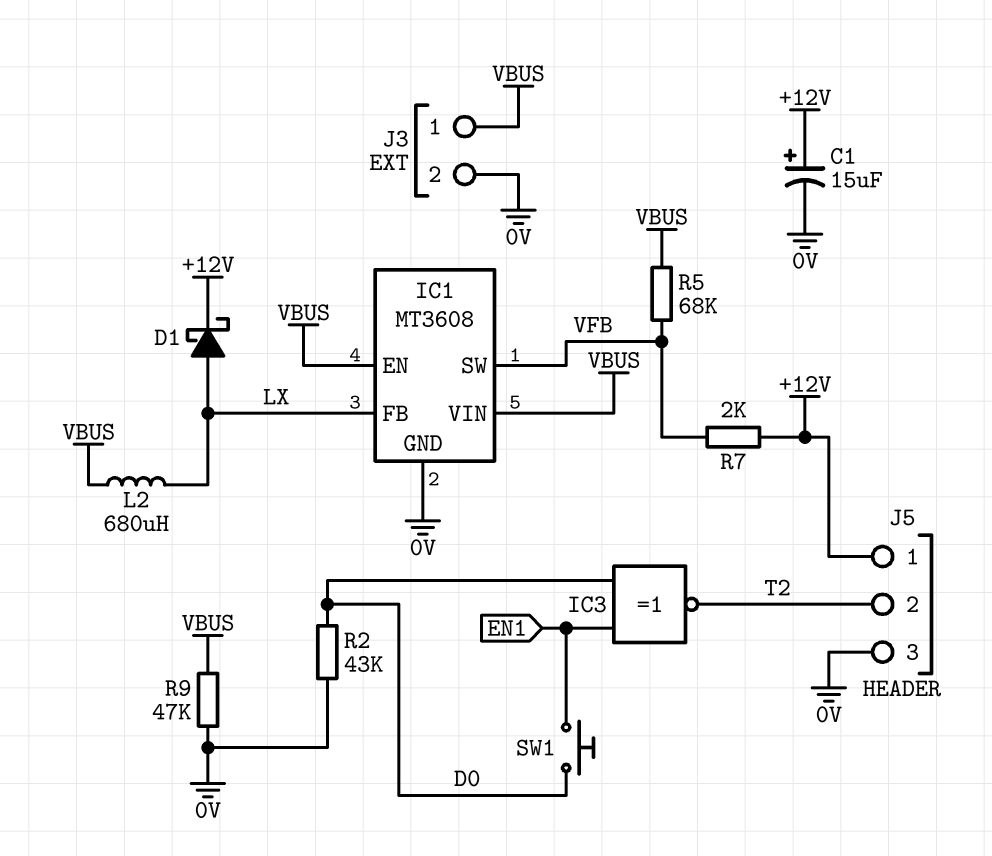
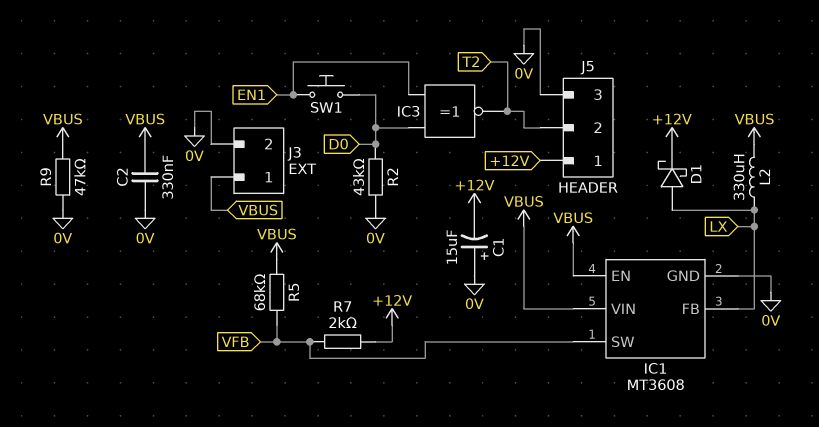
C1: 15uF (plus +12V, minus 0V) -> 15uF (plus 0V, minus +12V)
C2: none -> 330nF (0V, VBUS)
L2: 680uH (LX, VBUS) -> 330uH (LX, VBUS)

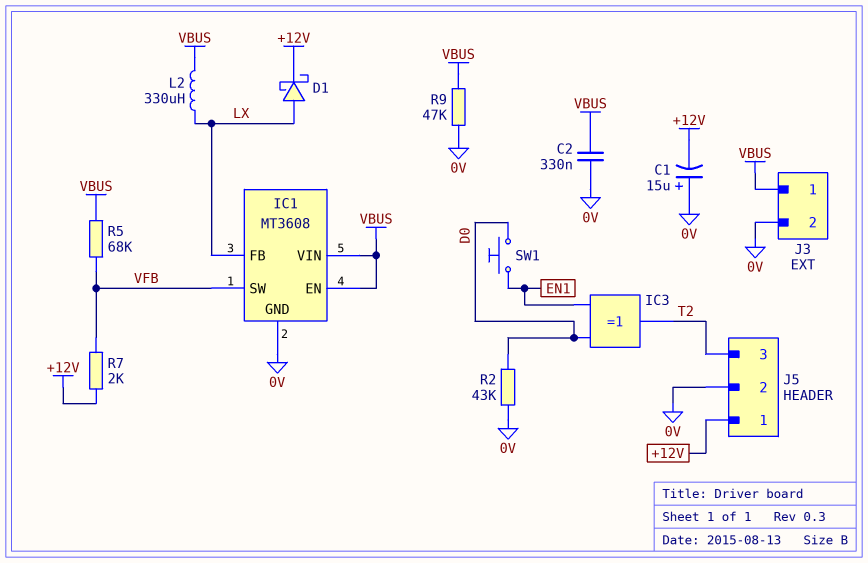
IC3: XNOR (in D0, in EN1, out T2) -> XOR (in D0, in EN1, out T2)
J5 pin 2: T2 -> 0V
J5 pin 3: 0V -> T2

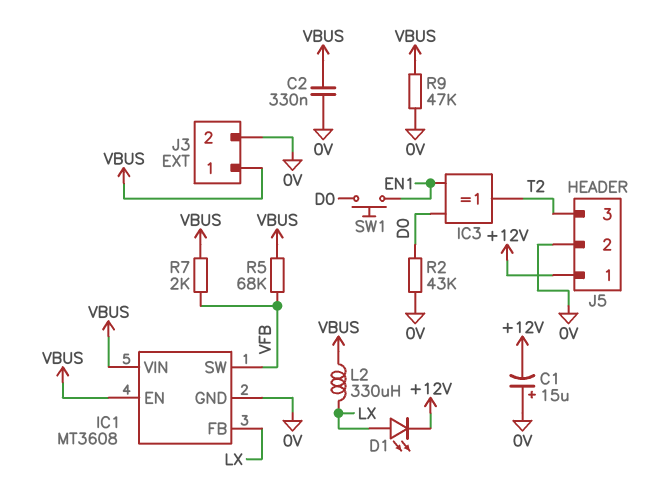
D1: schottky (A LX, K +12V) -> LED (A LX, K +12V)
R7: 2k (+12V, VFB) -> 2k (VBUS, VFB)

